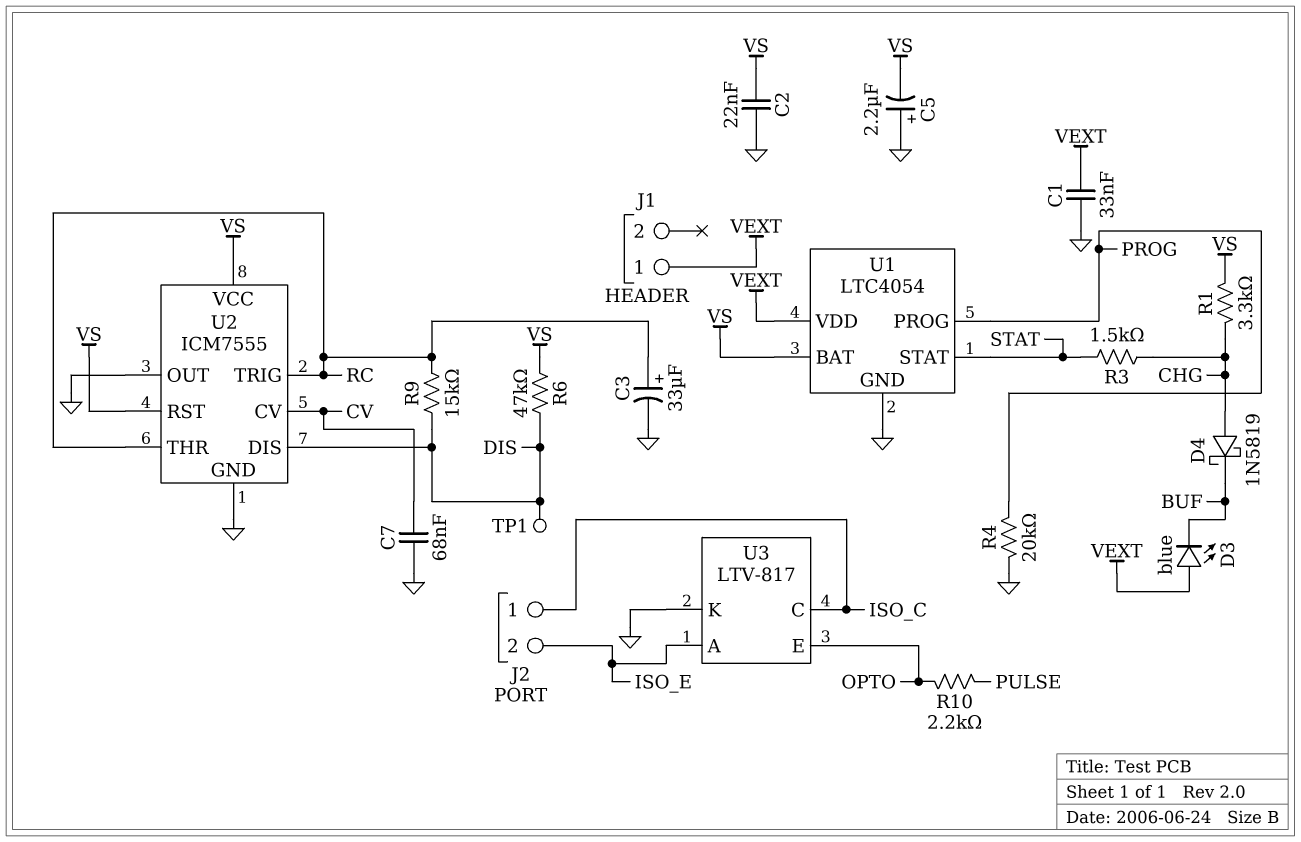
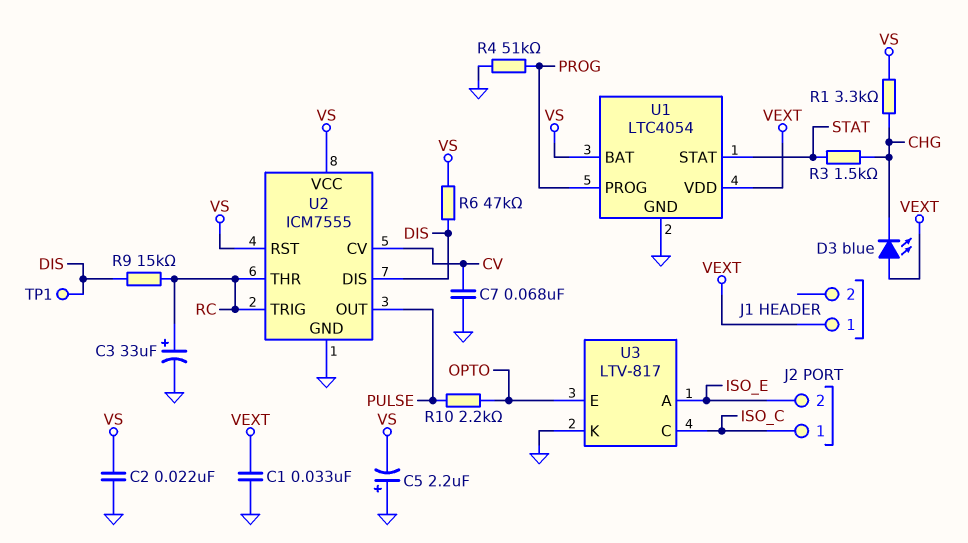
D3: LED blue (A VEXT, K BUF) -> LED blue (A VEXT, K CHG)
D4: schottky 1N5819 (A CHG, K BUF) -> none
R4: 20k (GND, PROG) -> 51k (GND, PROG)
U2 pin OUT: GND -> PULSE

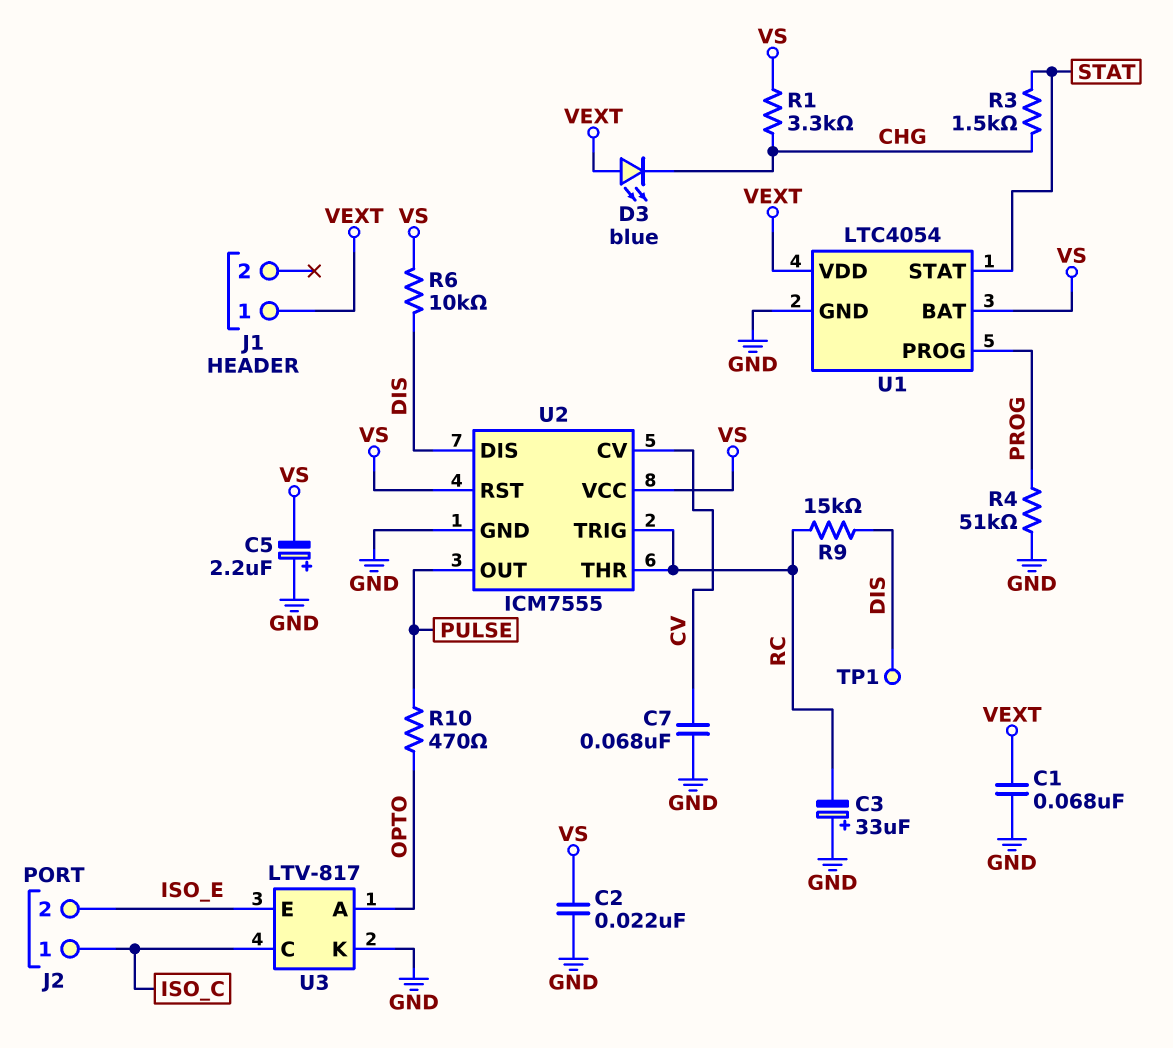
C1: 33nF (GND, VEXT) -> 68nF (GND, VEXT)
C3: 33uF (plus RC, minus GND) -> 33uF (plus GND, minus RC)
R6: 47k (DIS, VS) -> 10k (DIS, VS)
R10: 2.2k (OPTO, PULSE) -> 470 (OPTO, PULSE)
U3 pin A: ISO_E -> OPTO
U3 pin E: OPTO -> ISO_E

